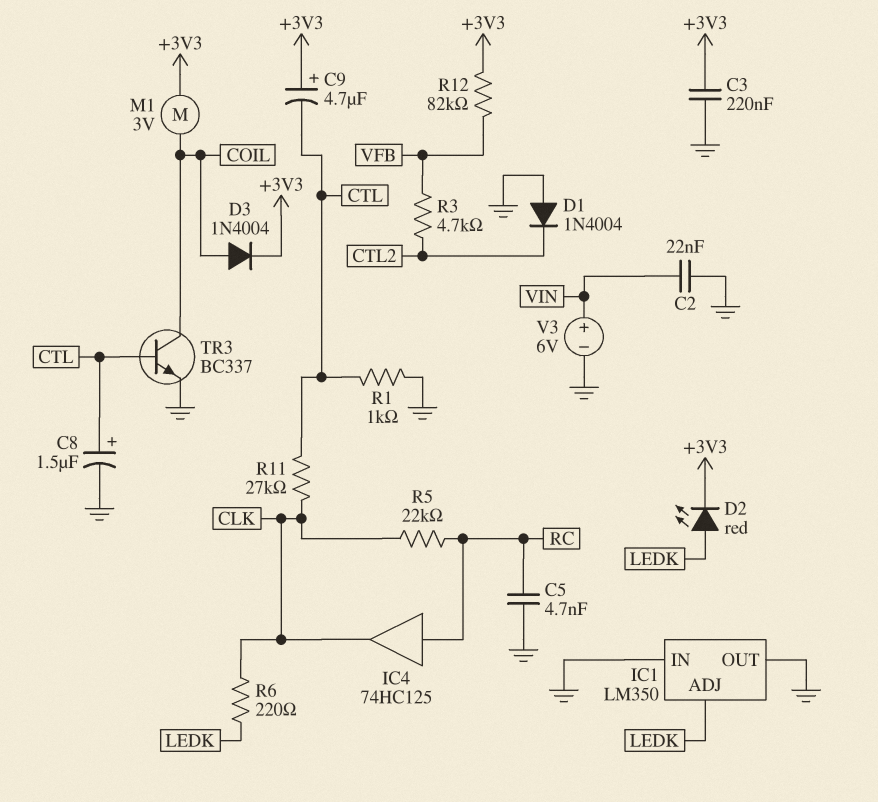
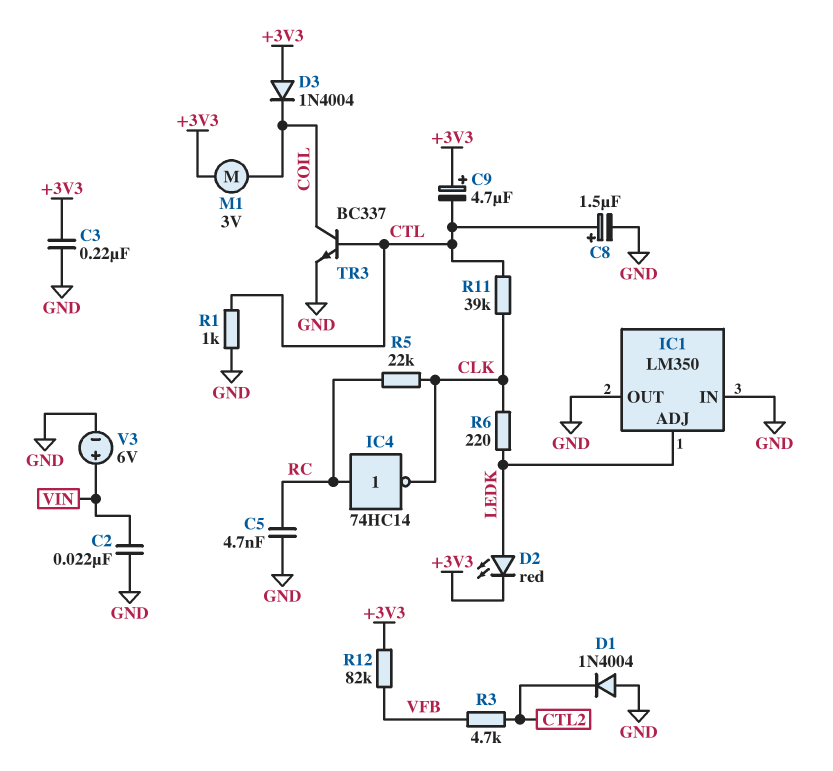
D3: diode 1N4004 (A COIL, K +3V3) -> diode 1N4004 (A +3V3, K COIL)
IC4: buffer 74HC125 (in RC, out CLK) -> NOT 74HC14 (in RC, out CLK)
R11: 27k (CLK, CTL) -> 39k (CLK, CTL)

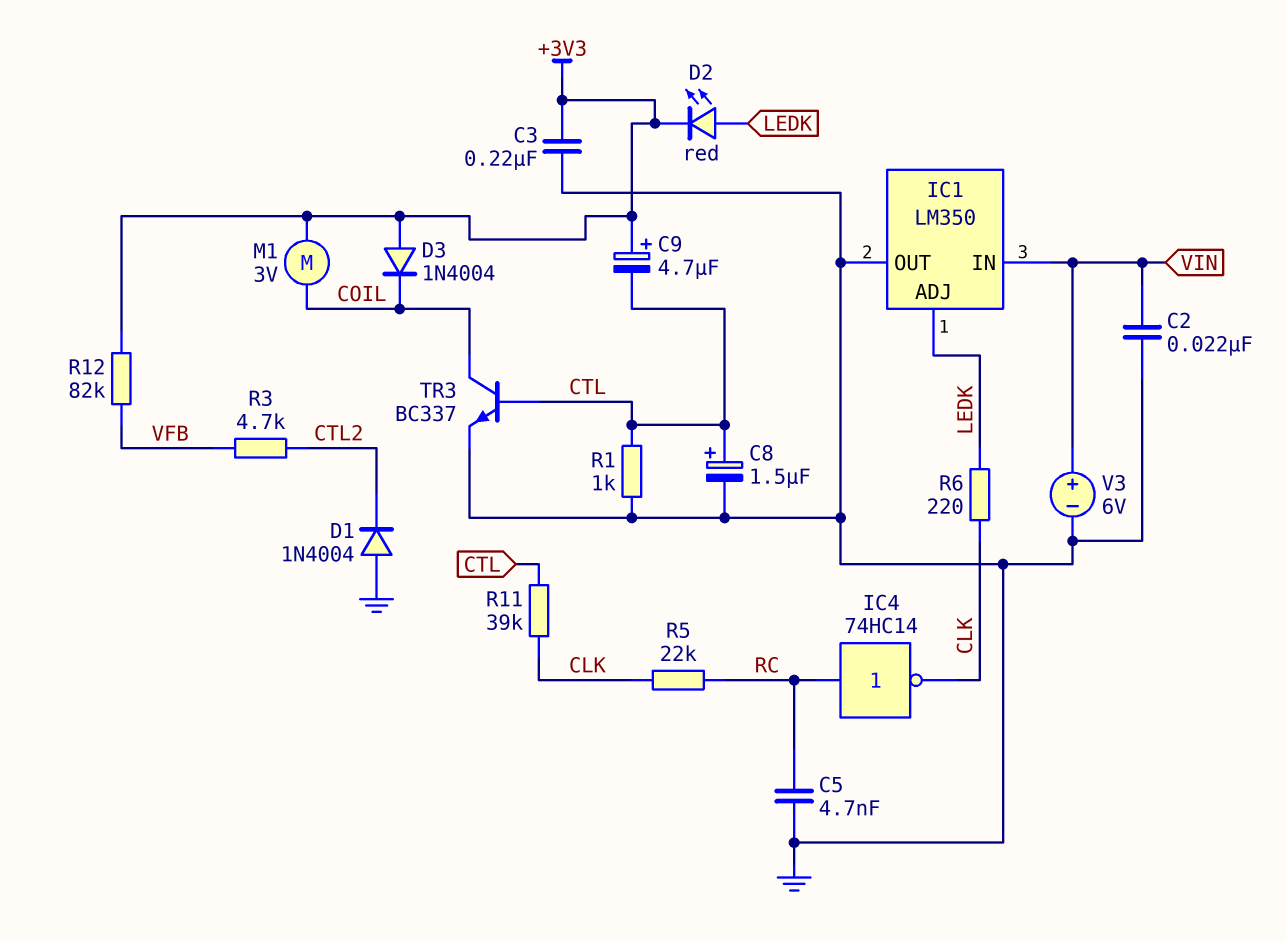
IC1 pin IN: GND -> VIN

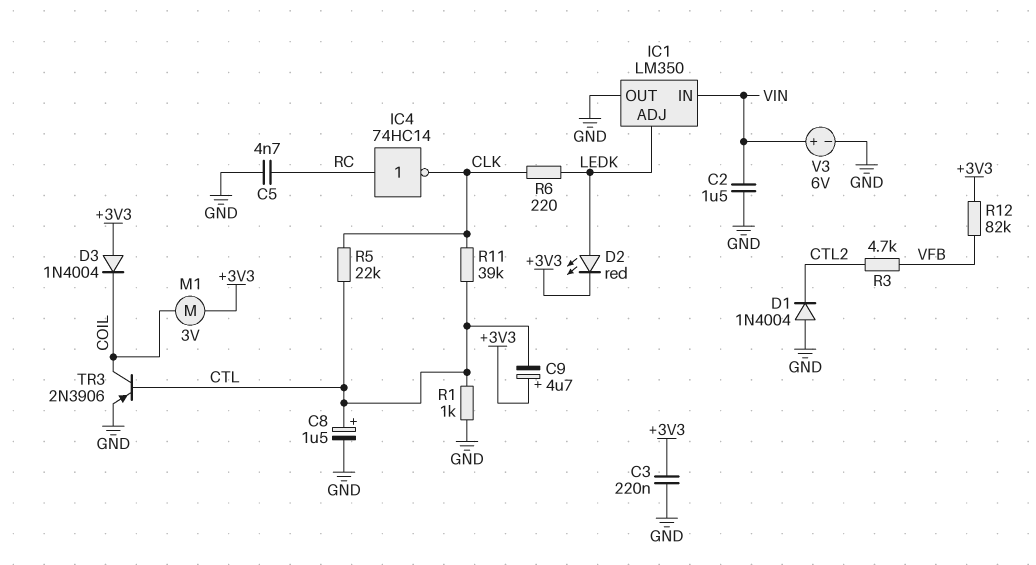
C2: 22nF (GND, VIN) -> 1.5uF (GND, VIN)
R5: 22k (CLK, RC) -> 22k (CLK, CTL)
TR3: NPN BC337 (B CTL, C COIL, E GND) -> PNP 2N3906 (B CTL, C COIL, E GND)

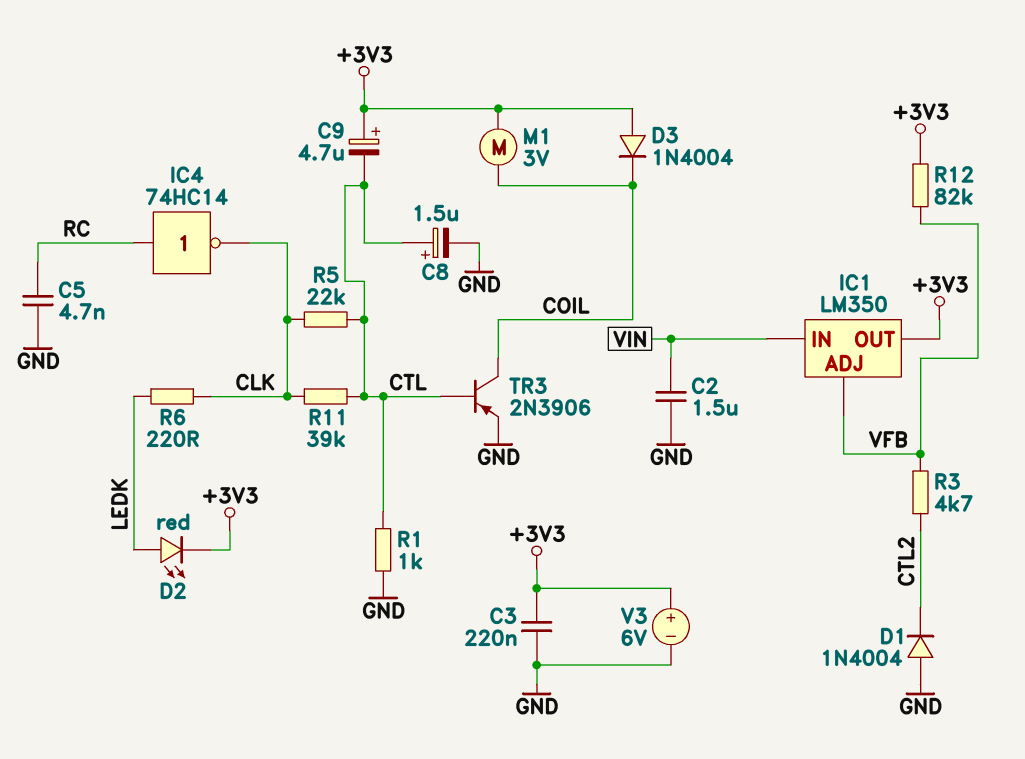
IC1 pin ADJ: LEDK -> VFB
IC1 pin OUT: GND -> +3V3
V3: 6V (plus VIN, minus GND) -> 6V (plus +3V3, minus GND)

